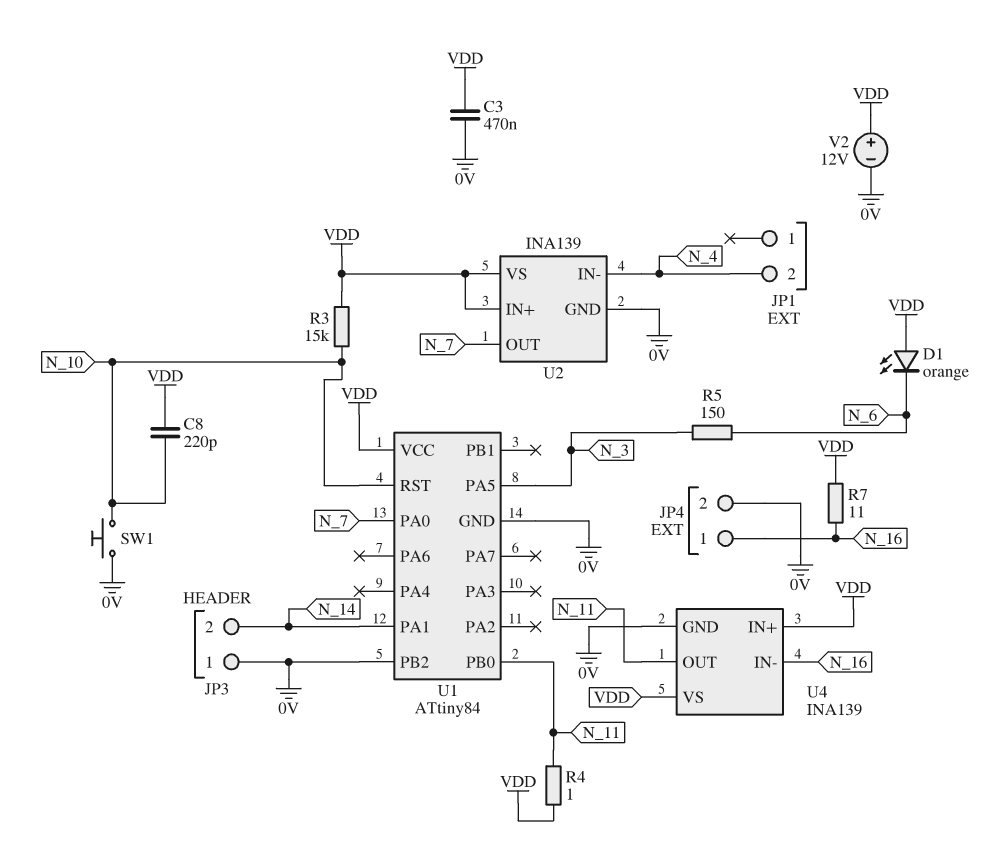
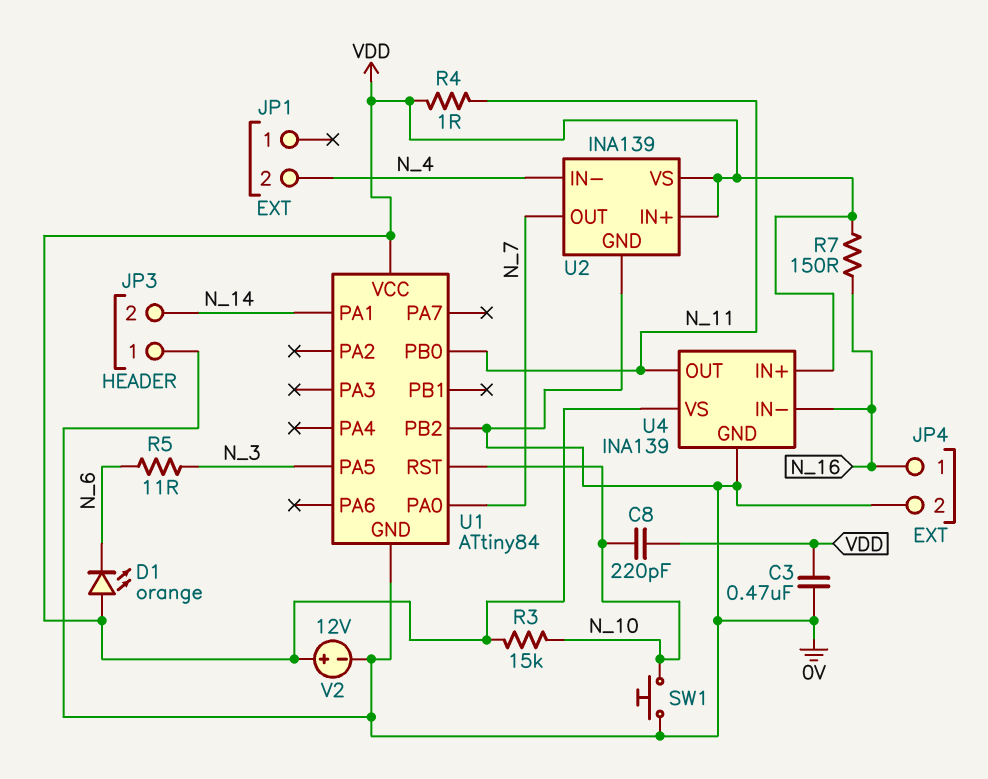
R5: 150 (N_3, N_6) -> 11 (N_3, N_6)
R7: 11 (N_16, VDD) -> 150 (N_16, VDD)

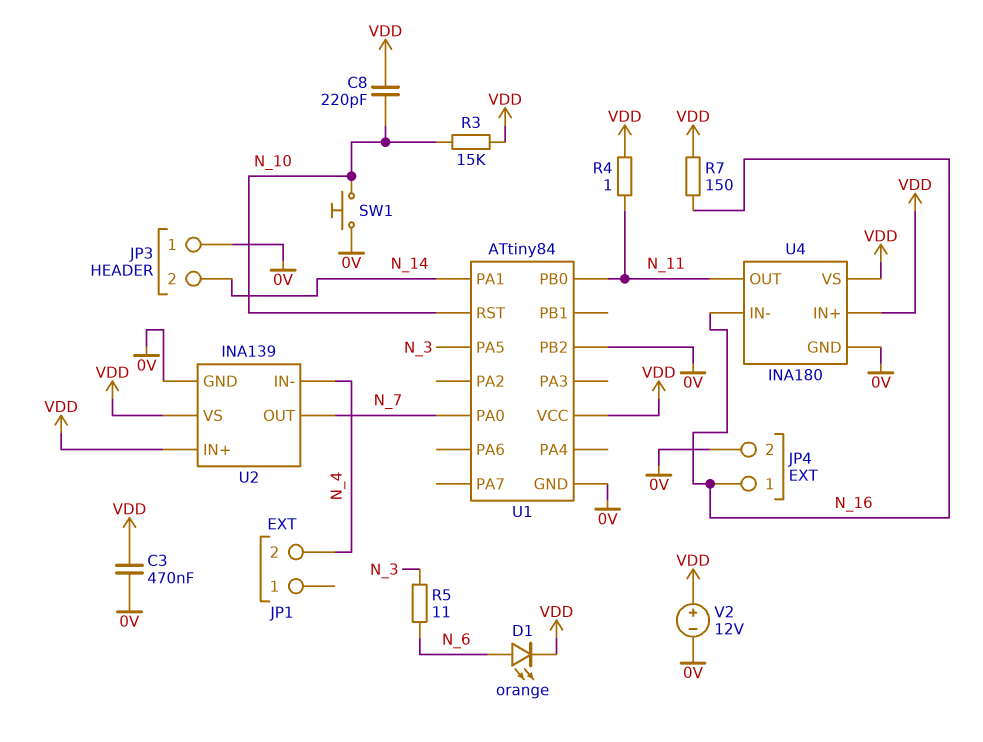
D1: LED orange (A VDD, K N_6) -> LED orange (A N_6, K VDD)
U4: INA139 -> INA180

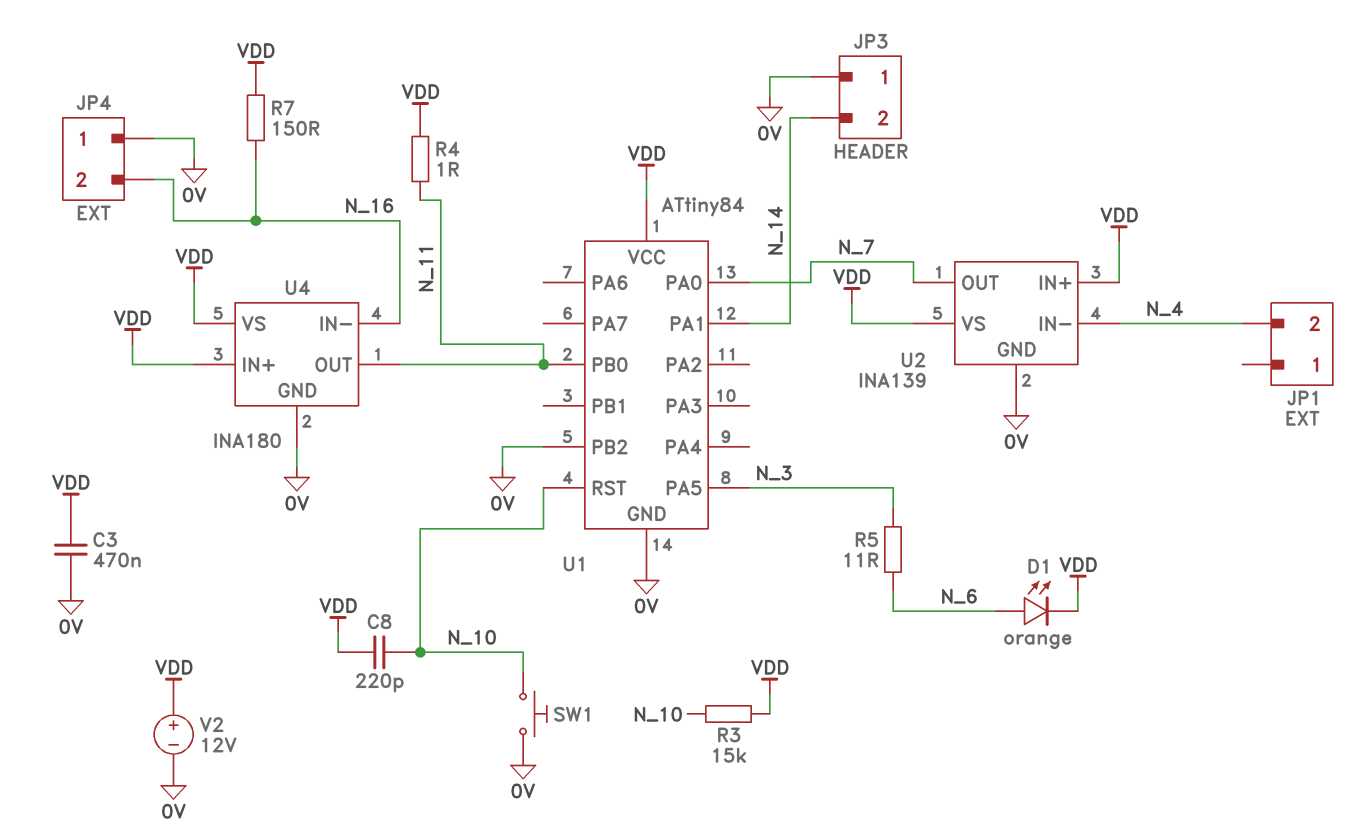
JP4 pin 1: N_16 -> 0V
JP4 pin 2: 0V -> N_16

